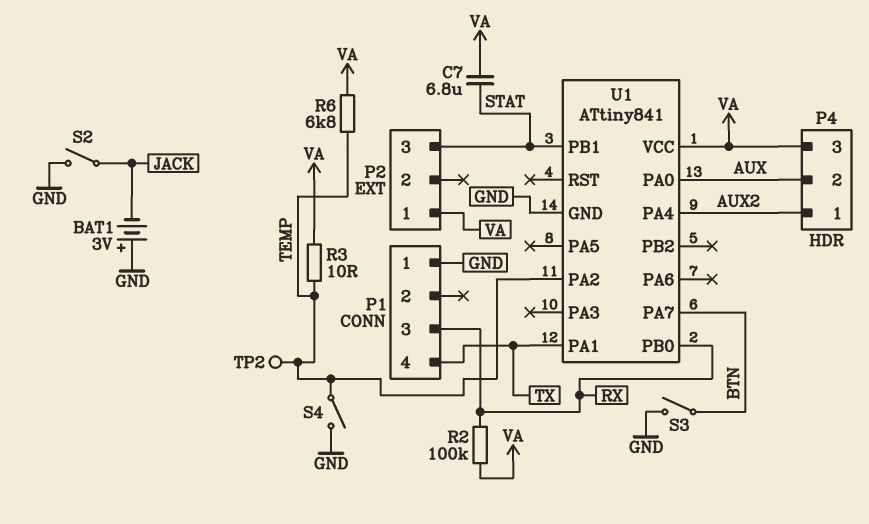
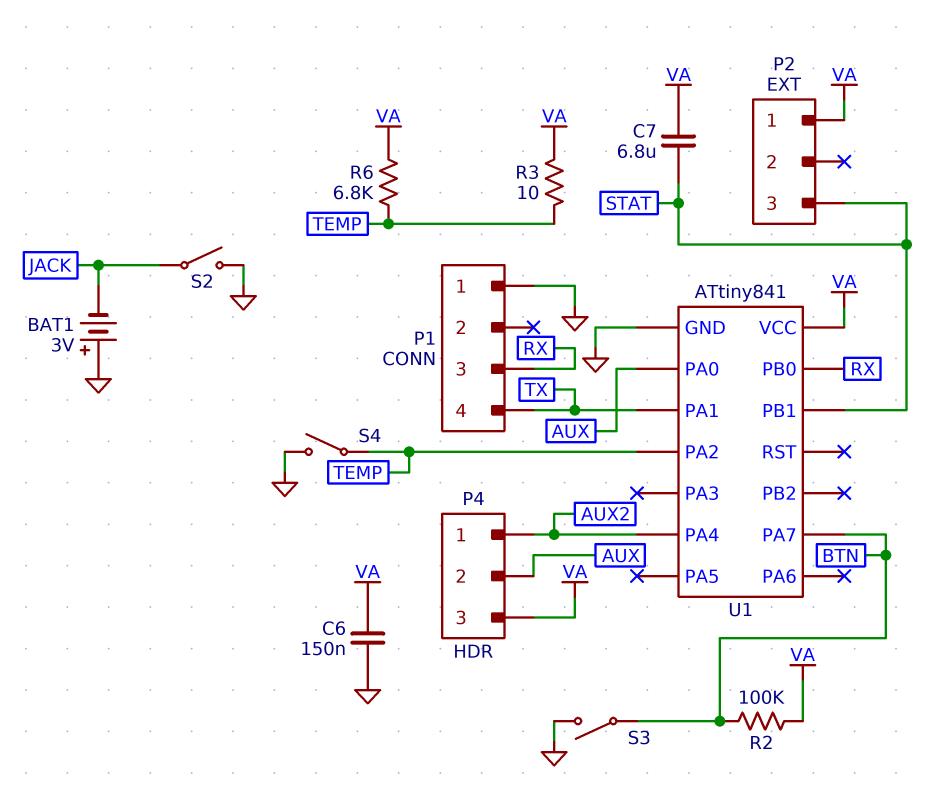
C6: none -> 150nF (GND, VA)
R2: 100k (RX, VA) -> 100k (BTN, VA)
TP2: test point (TEMP) -> none

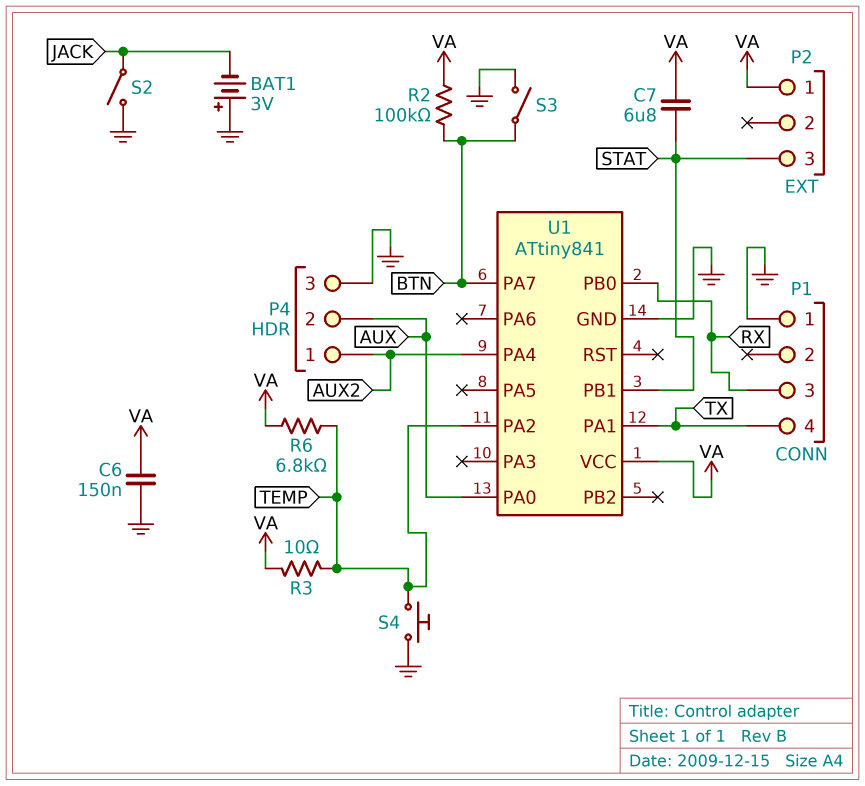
P4 pin 3: VA -> GND
S4: switch (GND, TEMP) -> button (GND, TEMP)

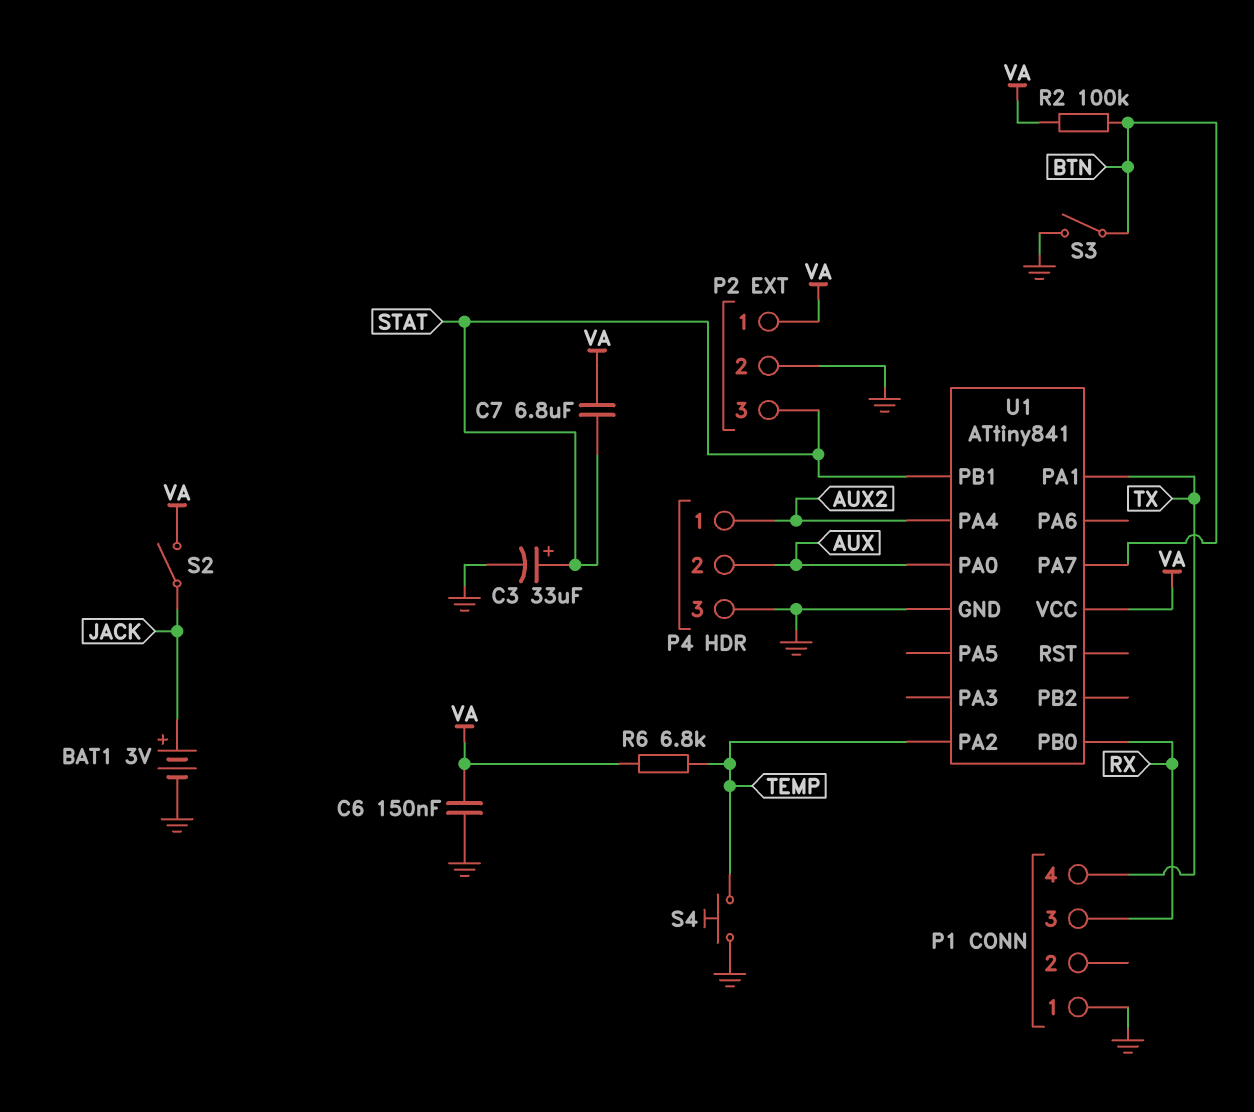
BAT1: 3V (plus GND, minus JACK) -> 3V (plus JACK, minus GND)
C3: none -> 33uF (plus STAT, minus GND)
P2 pin 2: none -> GND
R3: 10 (TEMP, VA) -> none
S2: switch (GND, JACK) -> switch (JACK, VA)

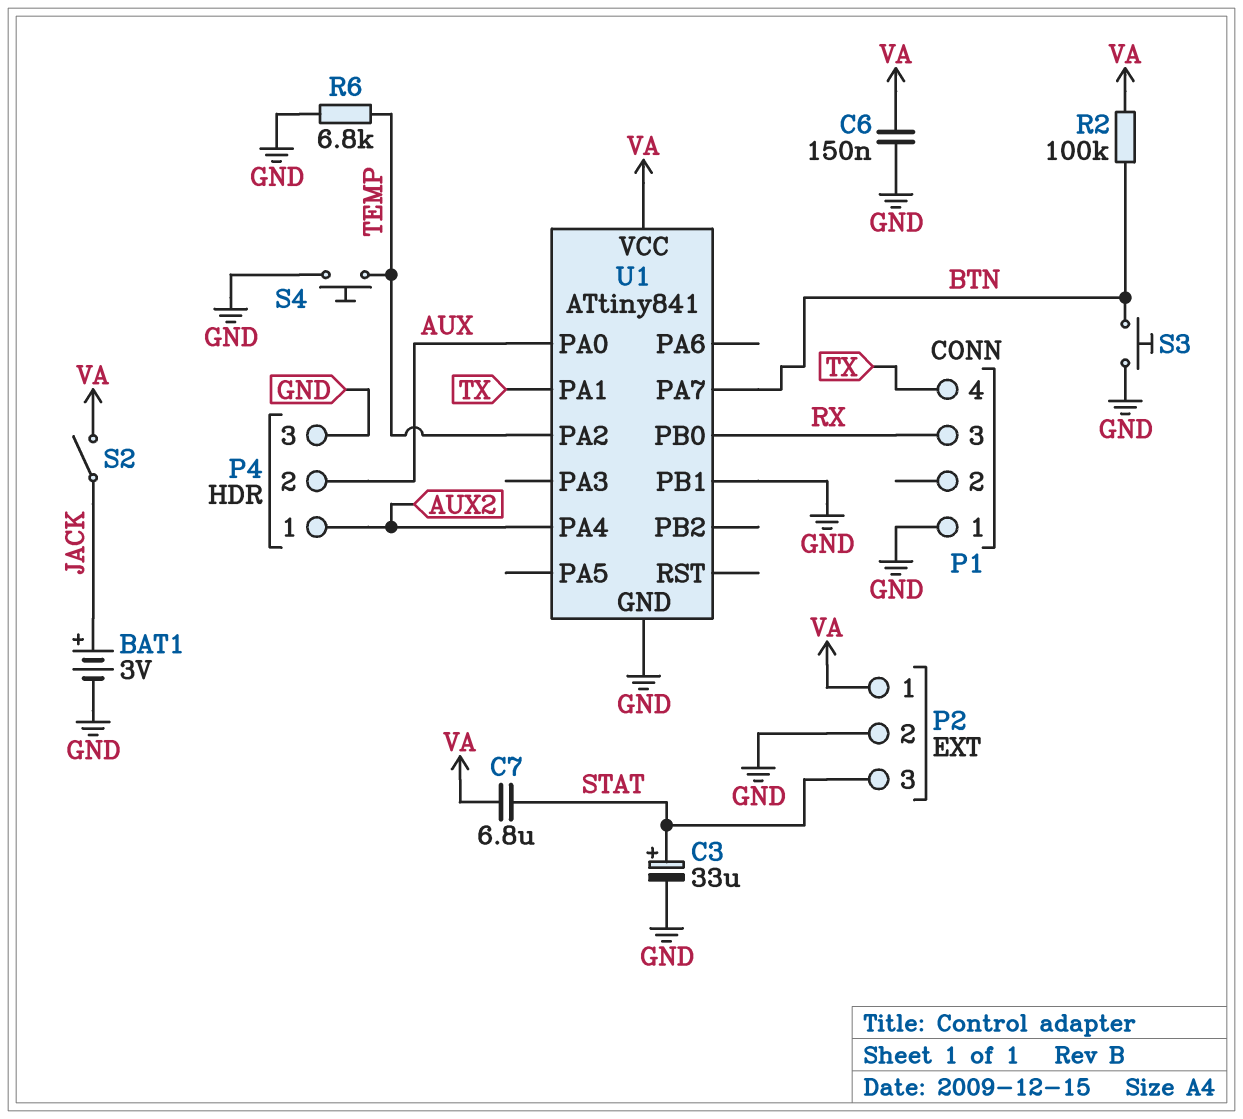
R6: 6.8k (TEMP, VA) -> 6.8k (GND, TEMP)
S3: switch (BTN, GND) -> button (BTN, GND)
U1 pin PB1: STAT -> GND

